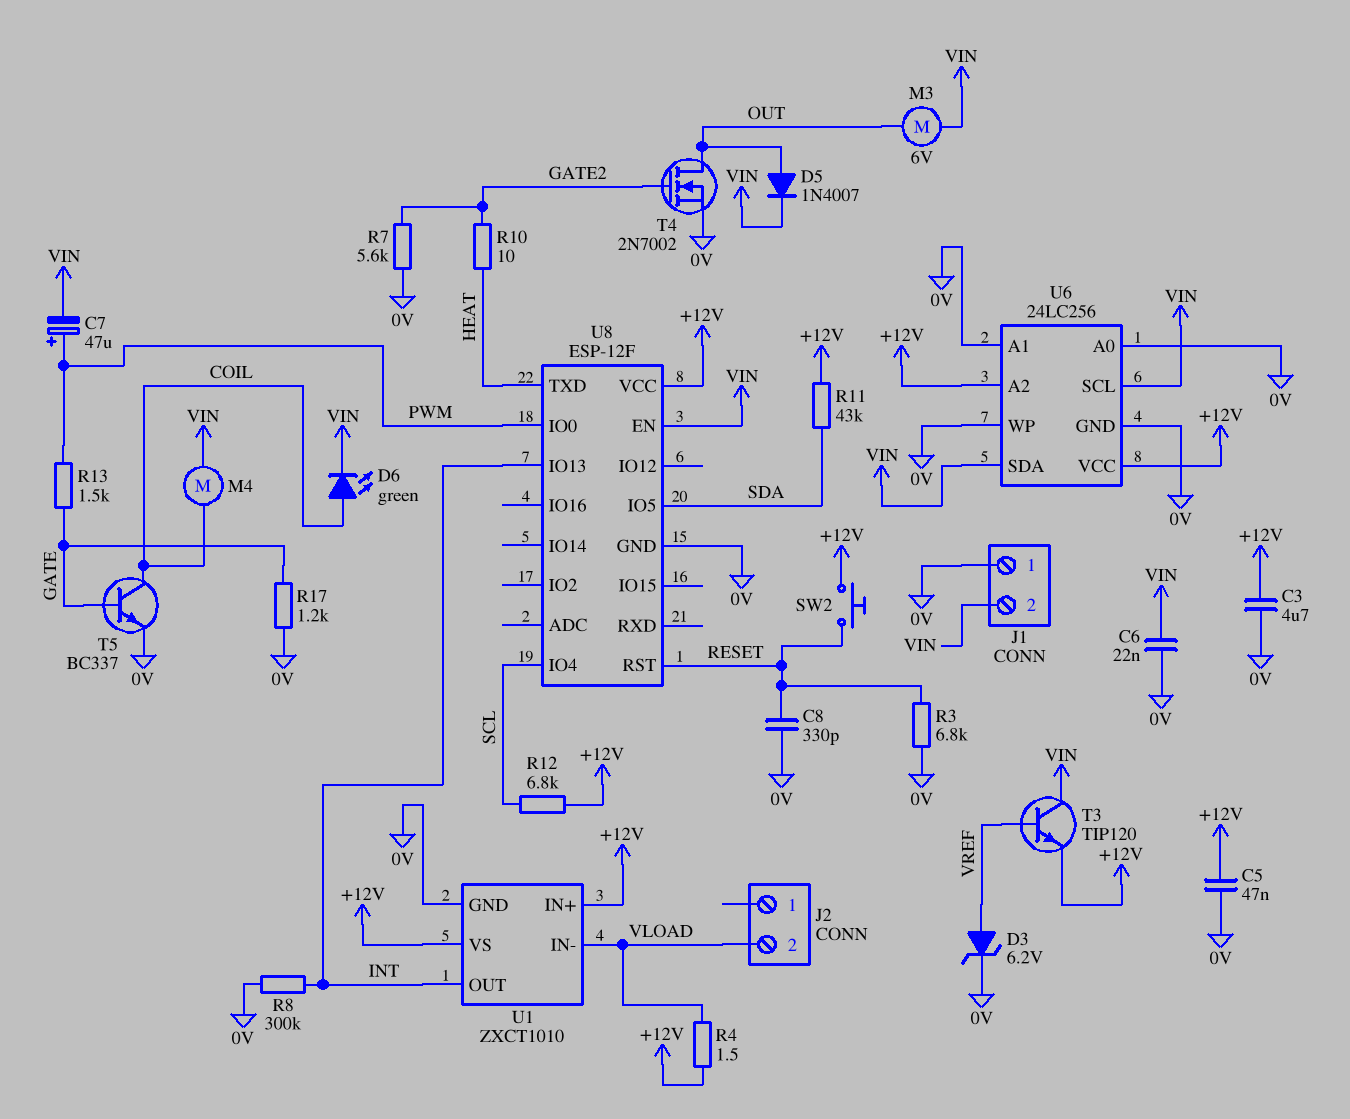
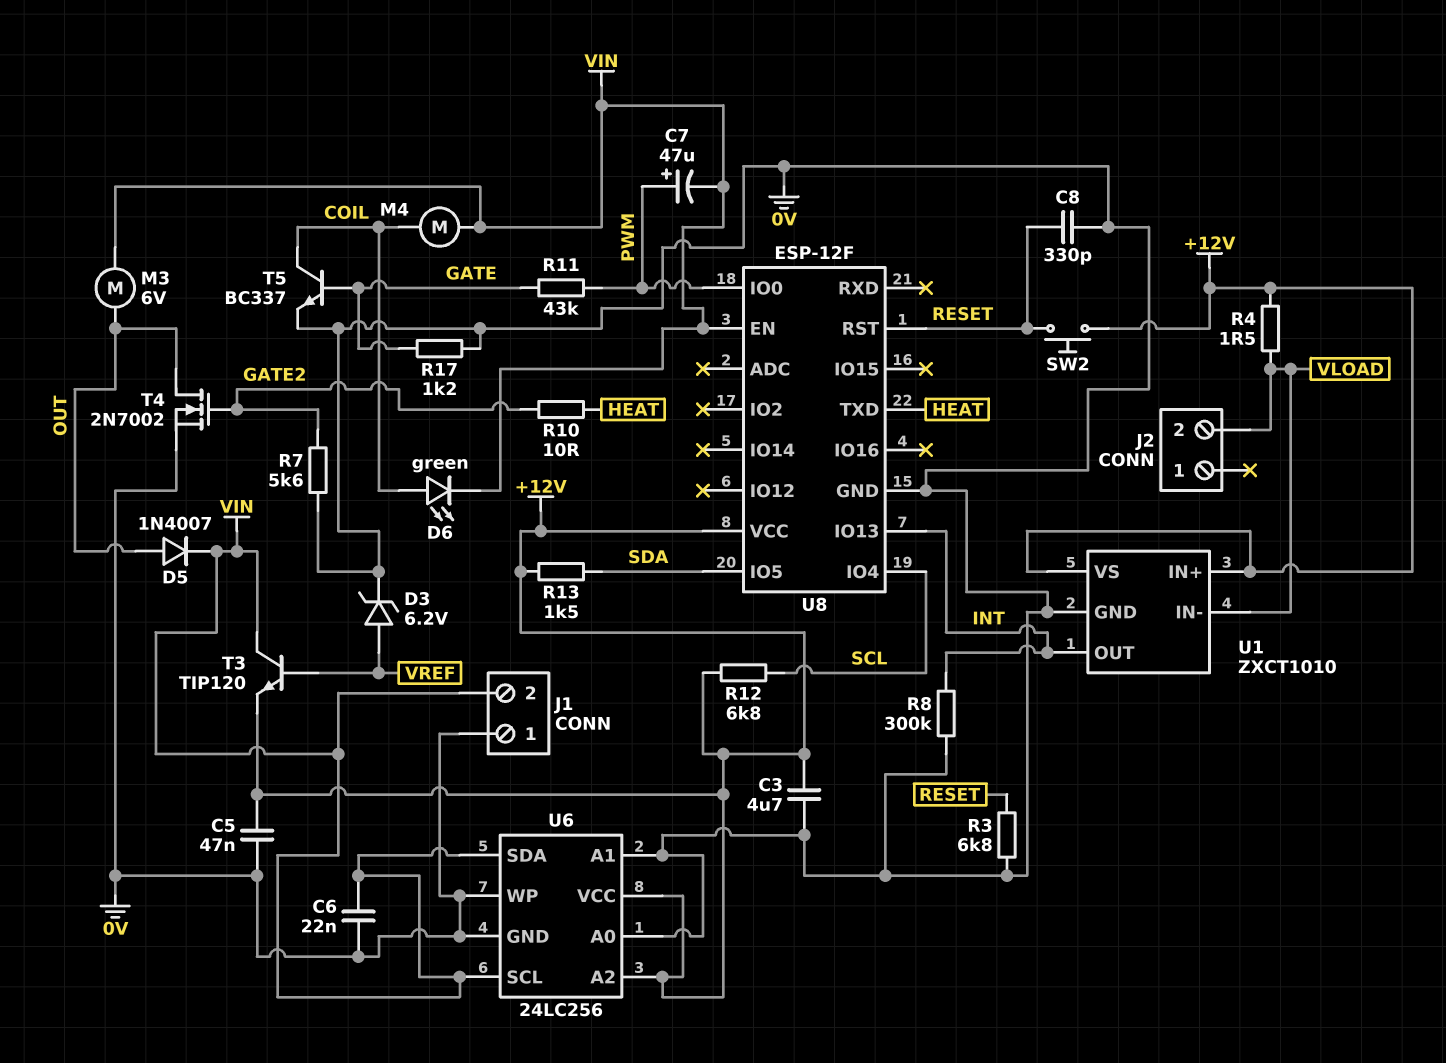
R11: 43k (+12V, SDA) -> 43k (GATE, PWM)
R13: 1.5k (GATE, PWM) -> 1.5k (+12V, SDA)

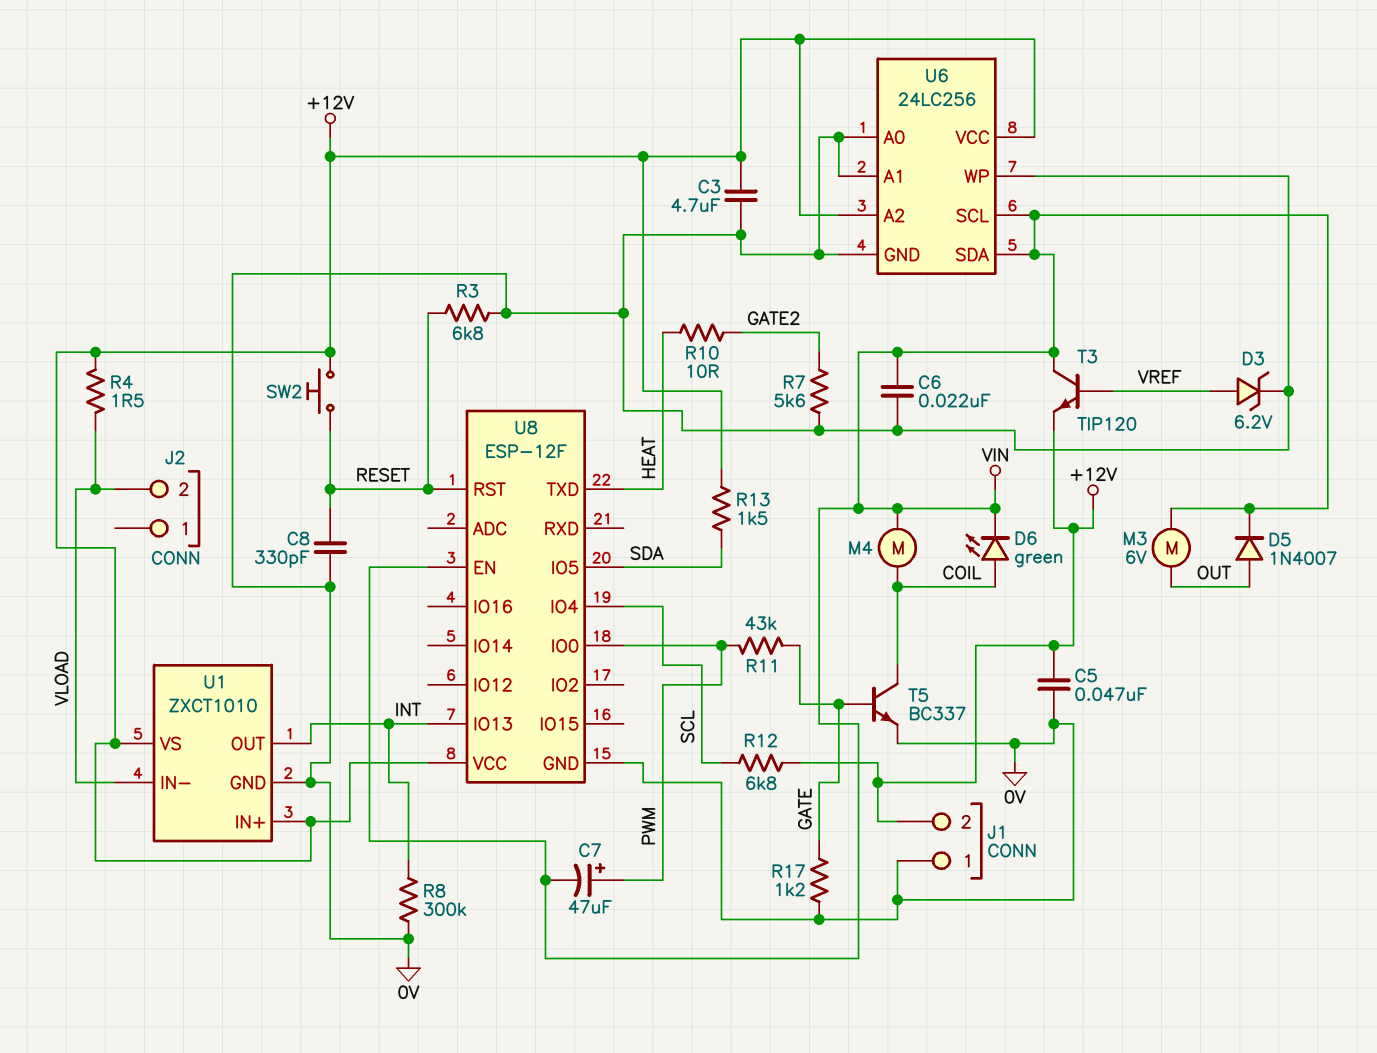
J1 pin 2: VIN -> +12V
T4: NMOS 2N7002 (G GATE2, D OUT, S 0V) -> none

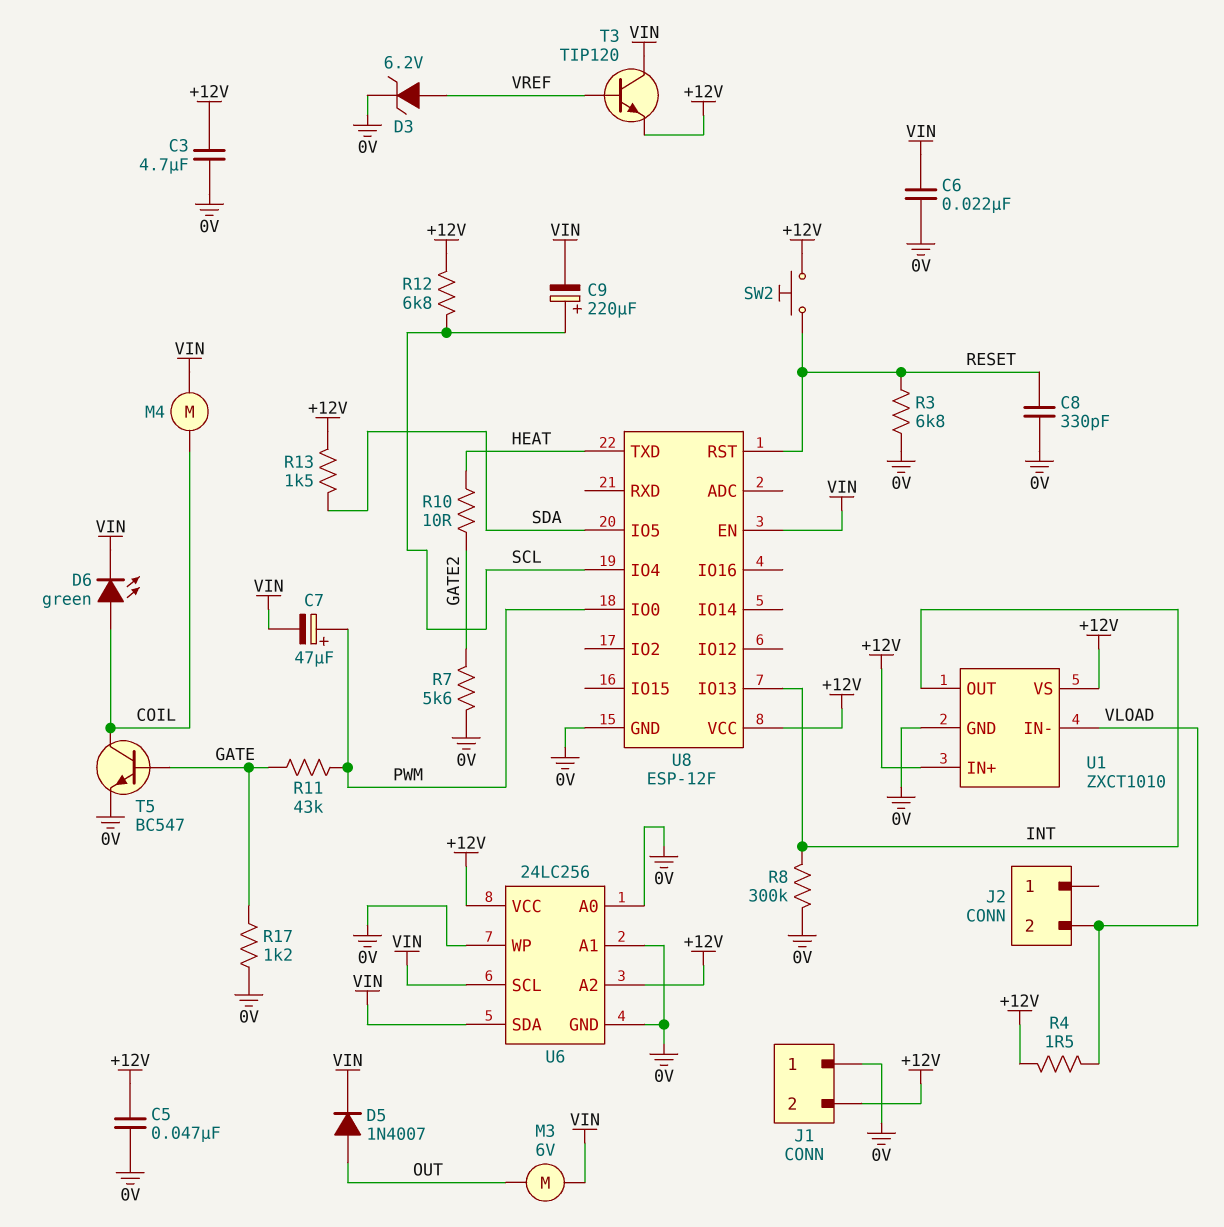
C9: none -> 220uF (plus SCL, minus VIN)
T5: NPN BC337 (B GATE, C COIL, E 0V) -> NPN BC547 (B GATE, C COIL, E 0V)

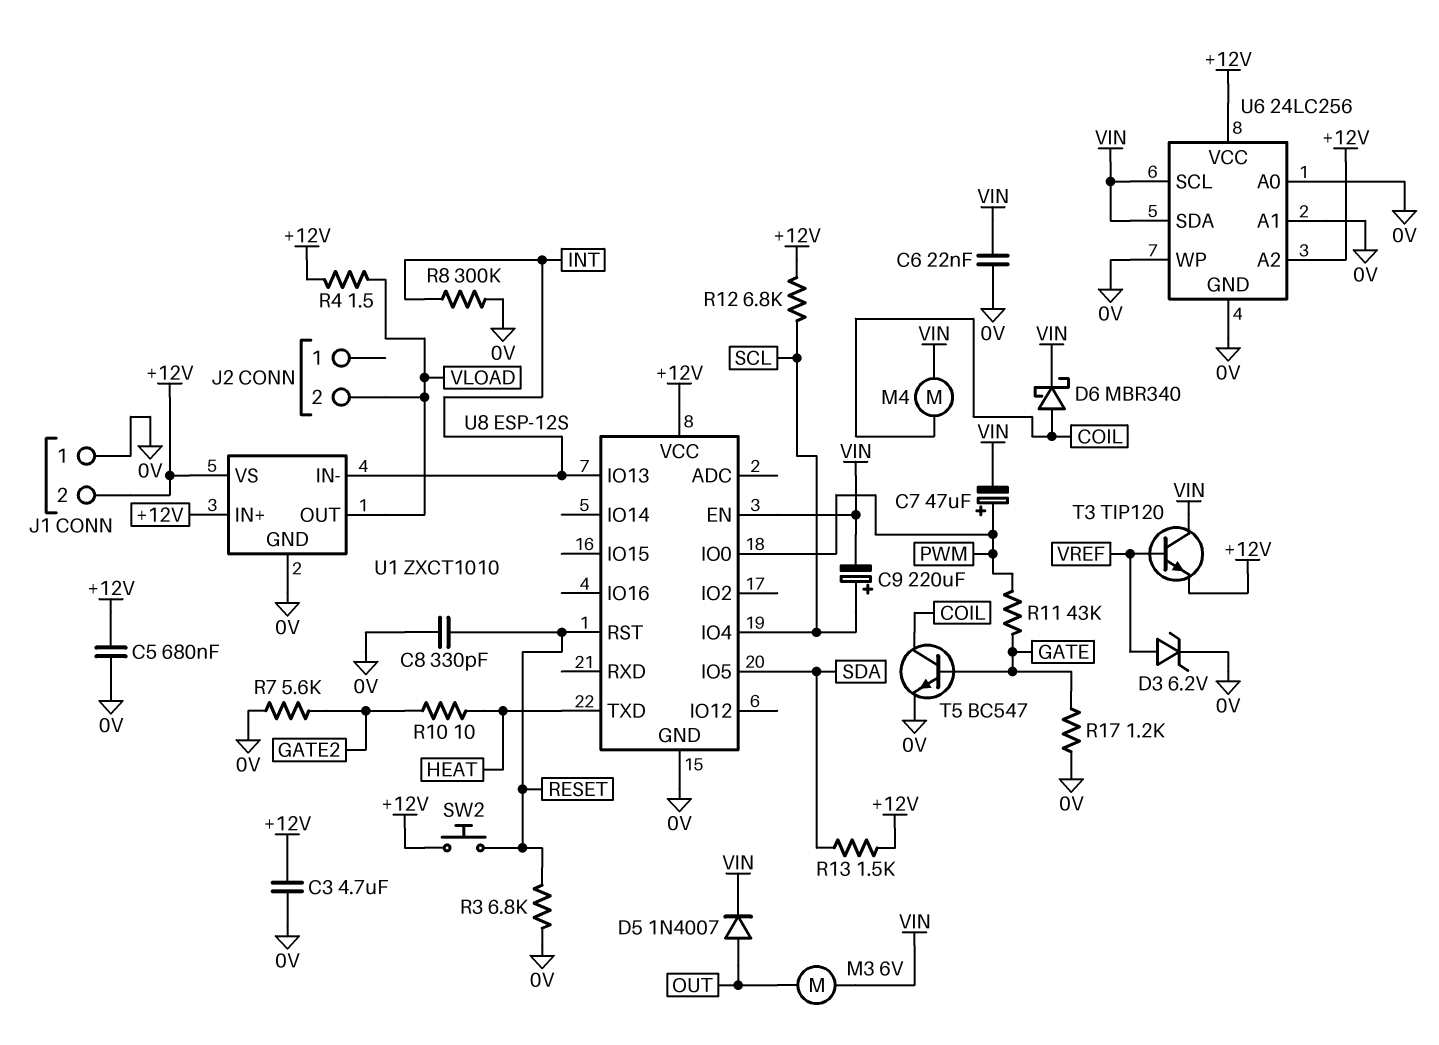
C5: 47nF (+12V, 0V) -> 680nF (+12V, 0V)
D6: LED green (A COIL, K VIN) -> schottky MBR340 (A COIL, K VIN)
U1 pin IN-: VLOAD -> INT
U1 pin OUT: INT -> VLOAD
U8: ESP-12F -> ESP-12S

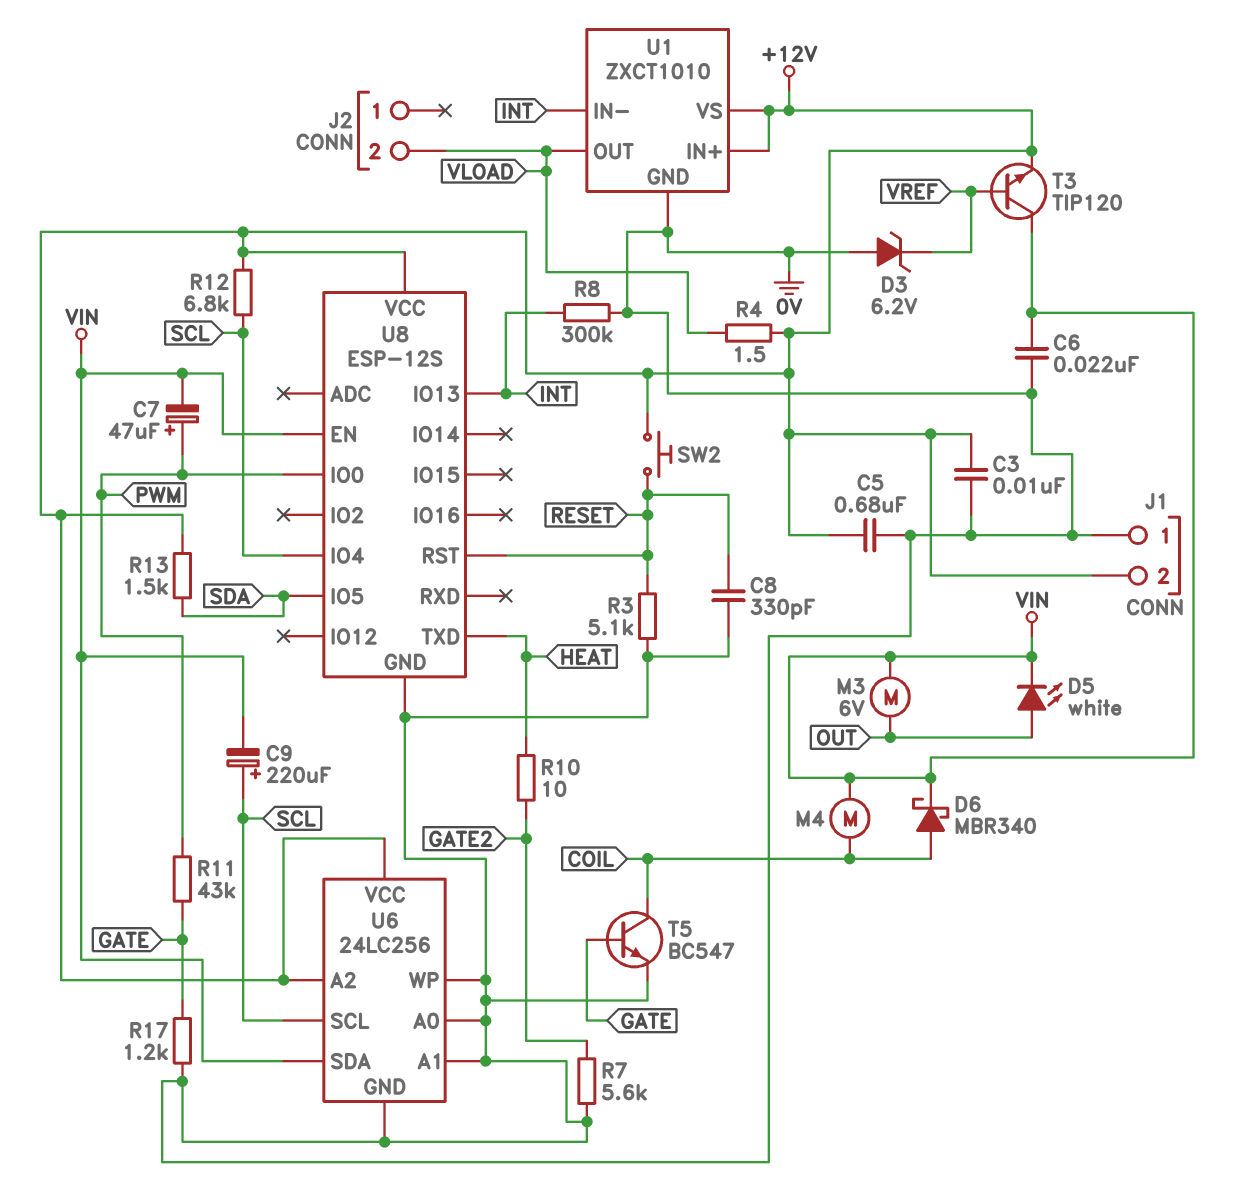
C3: 4.7uF (+12V, 0V) -> 10nF (+12V, 0V)
D3: zener 6.2V (A VREF, K 0V) -> zener 6.2V (A 0V, K VREF)
D5: diode 1N4007 (A OUT, K VIN) -> LED white (A OUT, K VIN)
R3: 6.8k (0V, RESET) -> 5.1k (0V, RESET)
U6 pin SCL: VIN -> SCL

